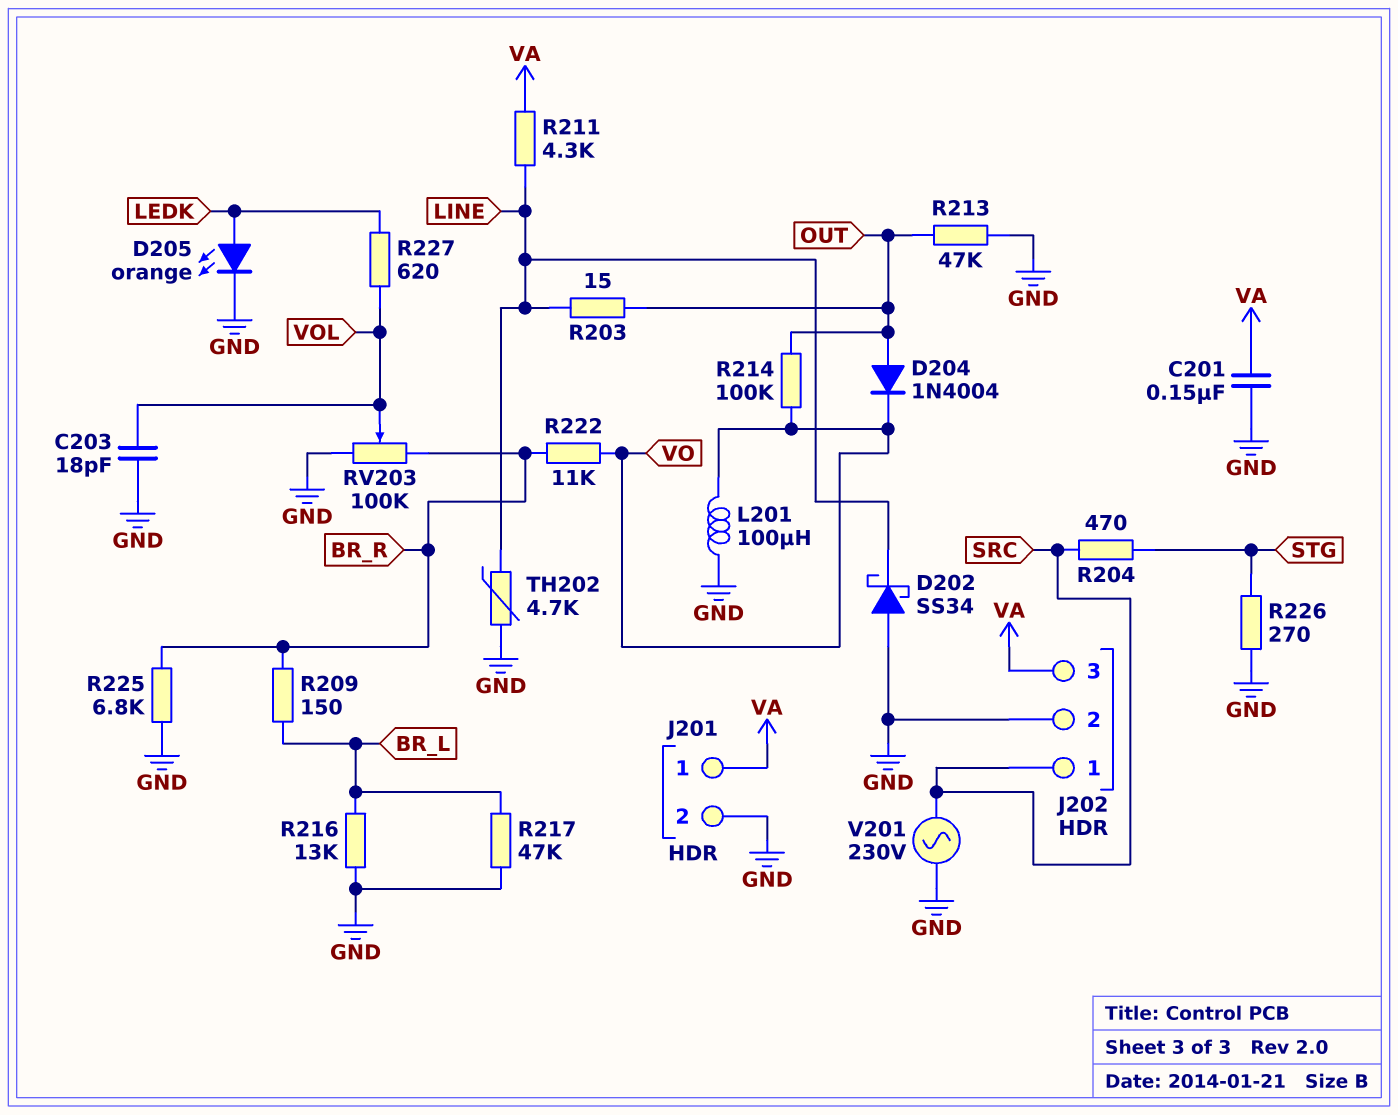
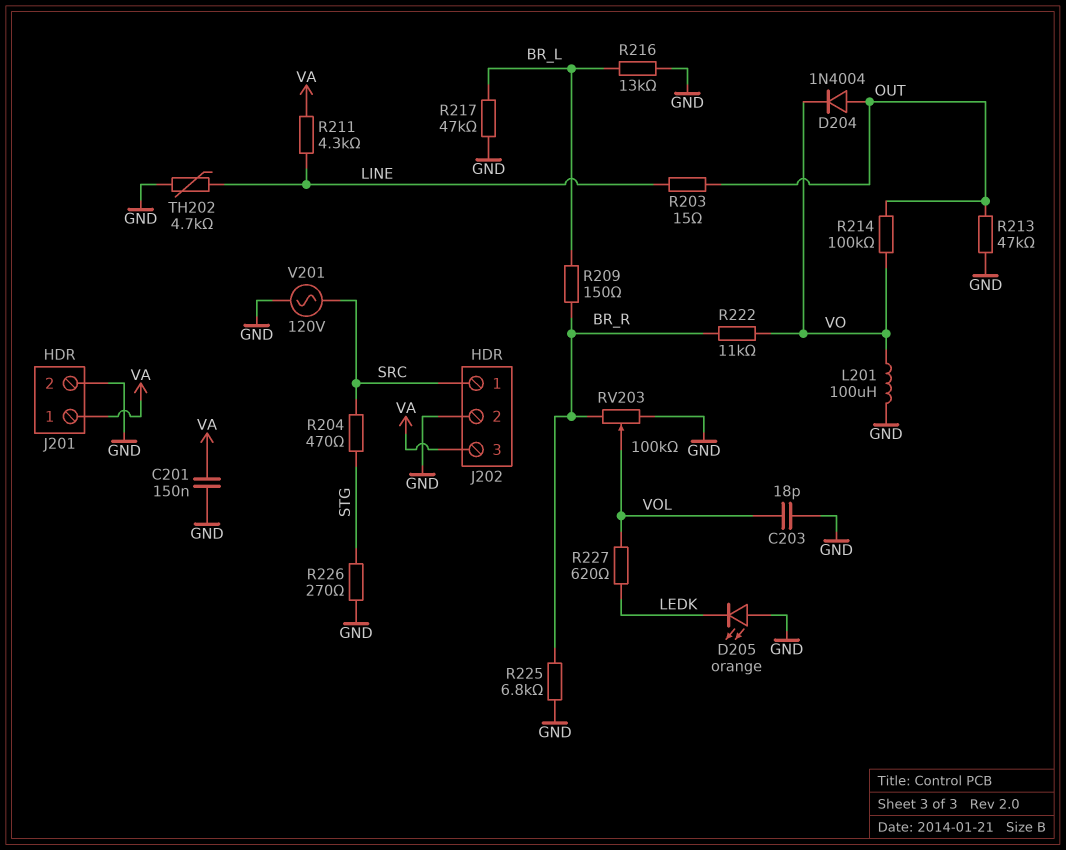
D202: schottky SS34 (A GND, K LINE) -> none
D205: LED orange (A LEDK, K GND) -> LED orange (A GND, K LEDK)
V201: AC 230V (GND, SRC) -> AC 120V (GND, SRC)

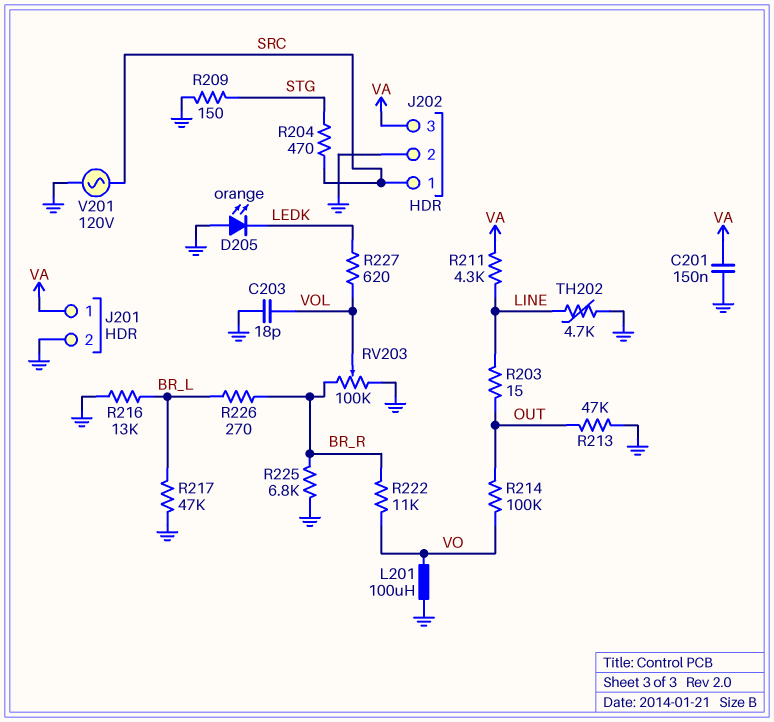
D204: diode 1N4004 (A OUT, K VO) -> none
R209: 150 (BR_L, BR_R) -> 150 (GND, STG)
R226: 270 (GND, STG) -> 270 (BR_L, BR_R)

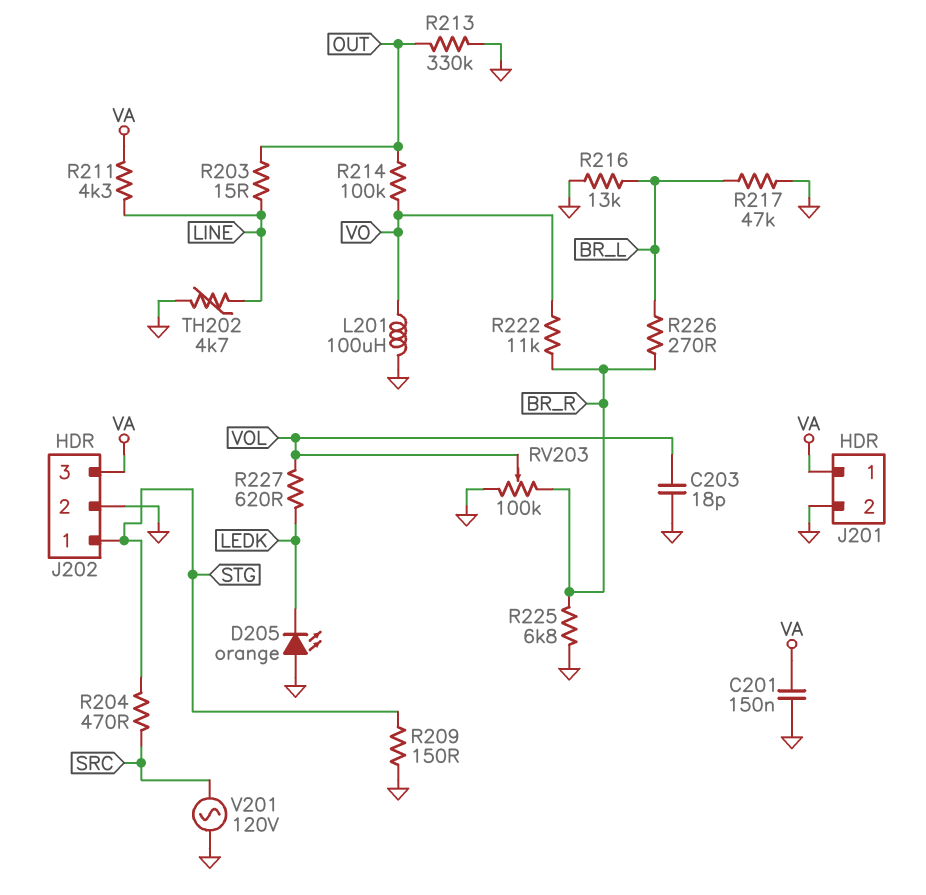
J202 pin 1: SRC -> STG
R213: 47k (GND, OUT) -> 330k (GND, OUT)

